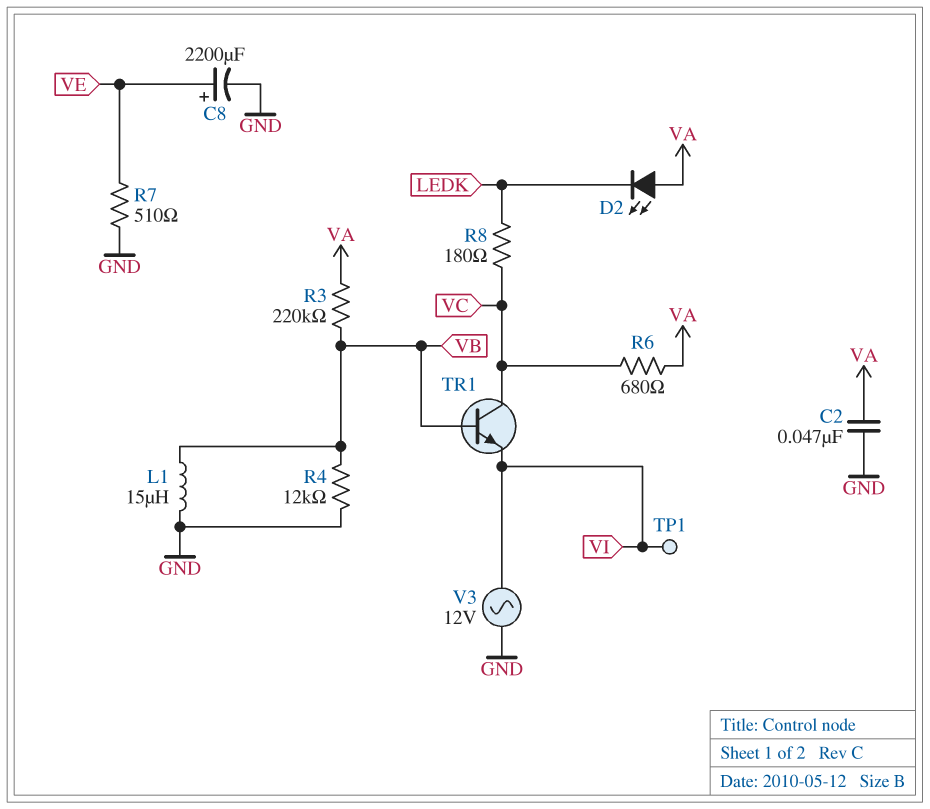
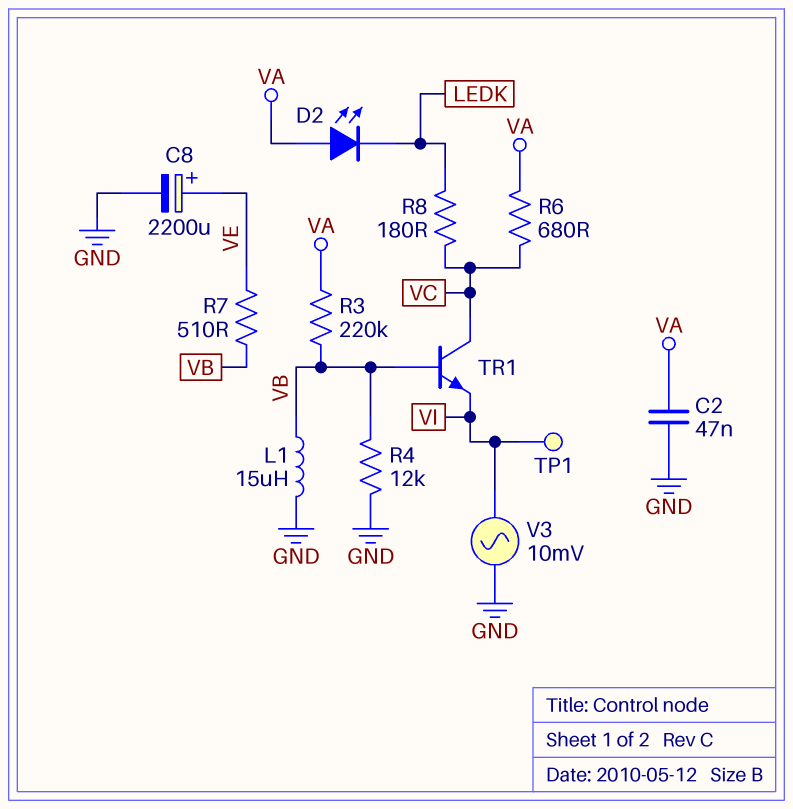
R7: 510 (GND, VE) -> 510 (VB, VE)
V3: AC 12V (GND, VI) -> AC 10mV (GND, VI)

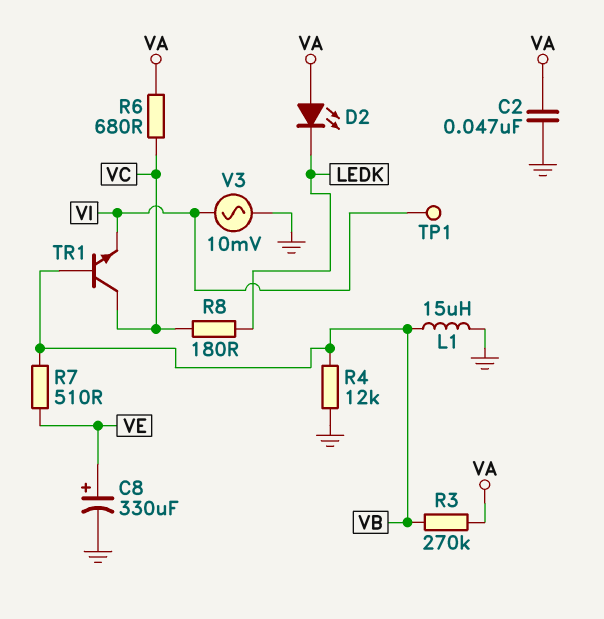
C8: 2200uF (plus VE, minus GND) -> 330uF (plus VE, minus GND)
R3: 220k (VA, VB) -> 270k (VA, VB)

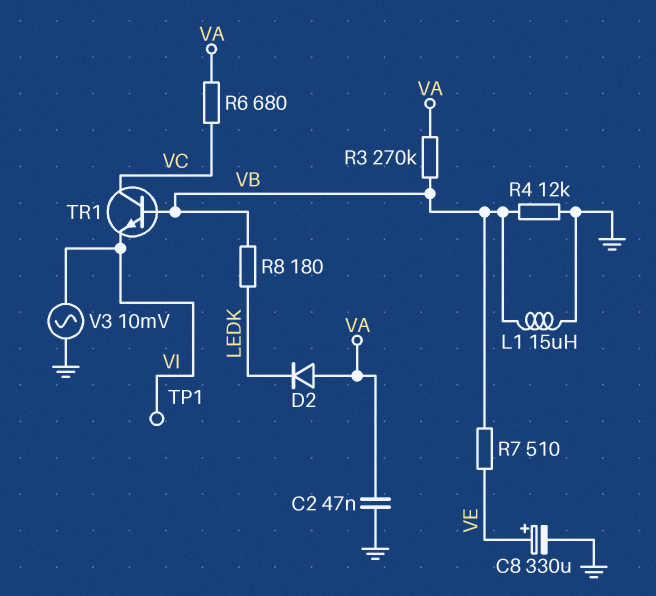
D2: LED (A VA, K LEDK) -> diode (A VA, K LEDK)
R8: 180 (LEDK, VC) -> 180 (LEDK, VB)

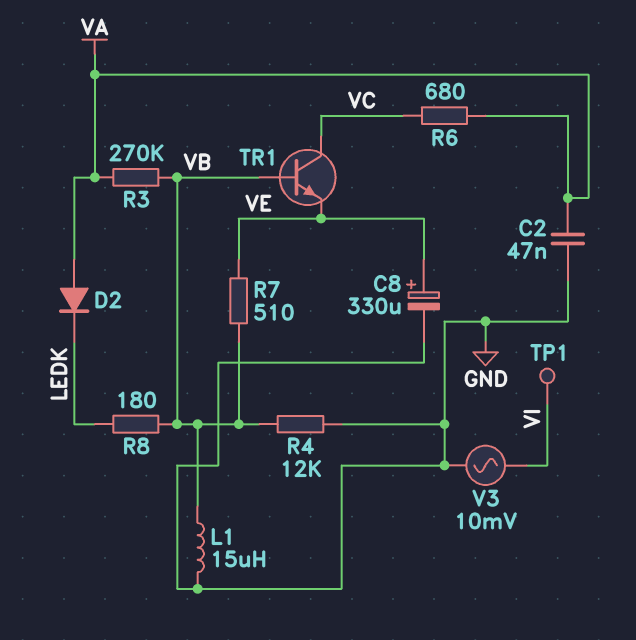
TR1: NPN (B VB, C VC, E VI) -> NPN (B VB, C VC, E VE)

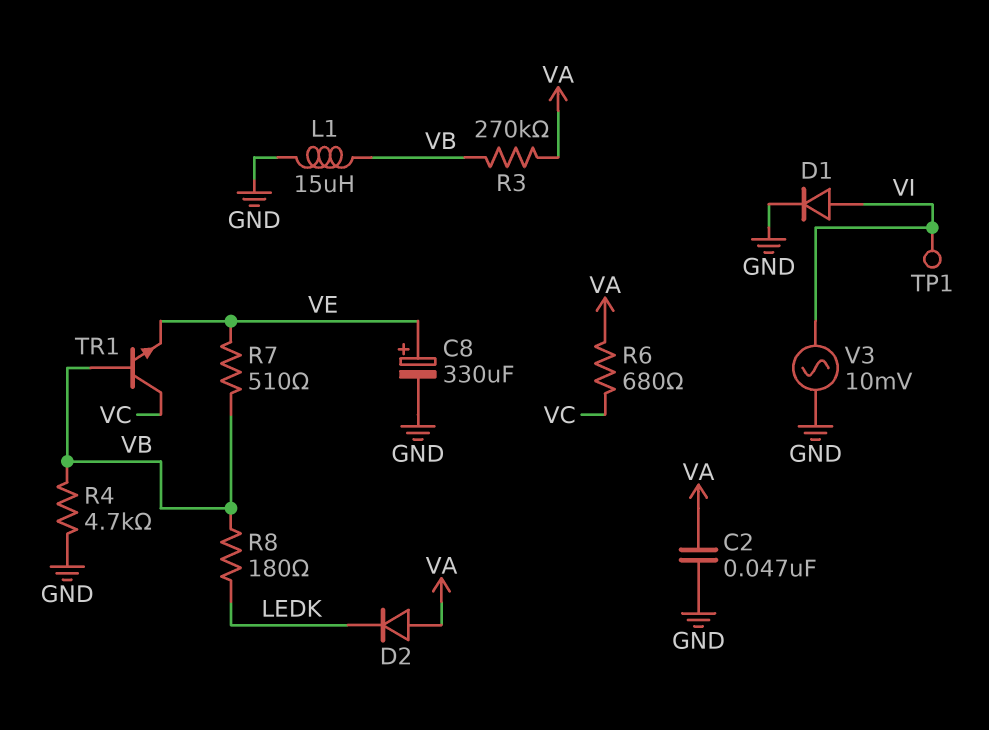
D1: none -> diode (A VI, K GND)
R4: 12k (GND, VB) -> 4.7k (GND, VB)

